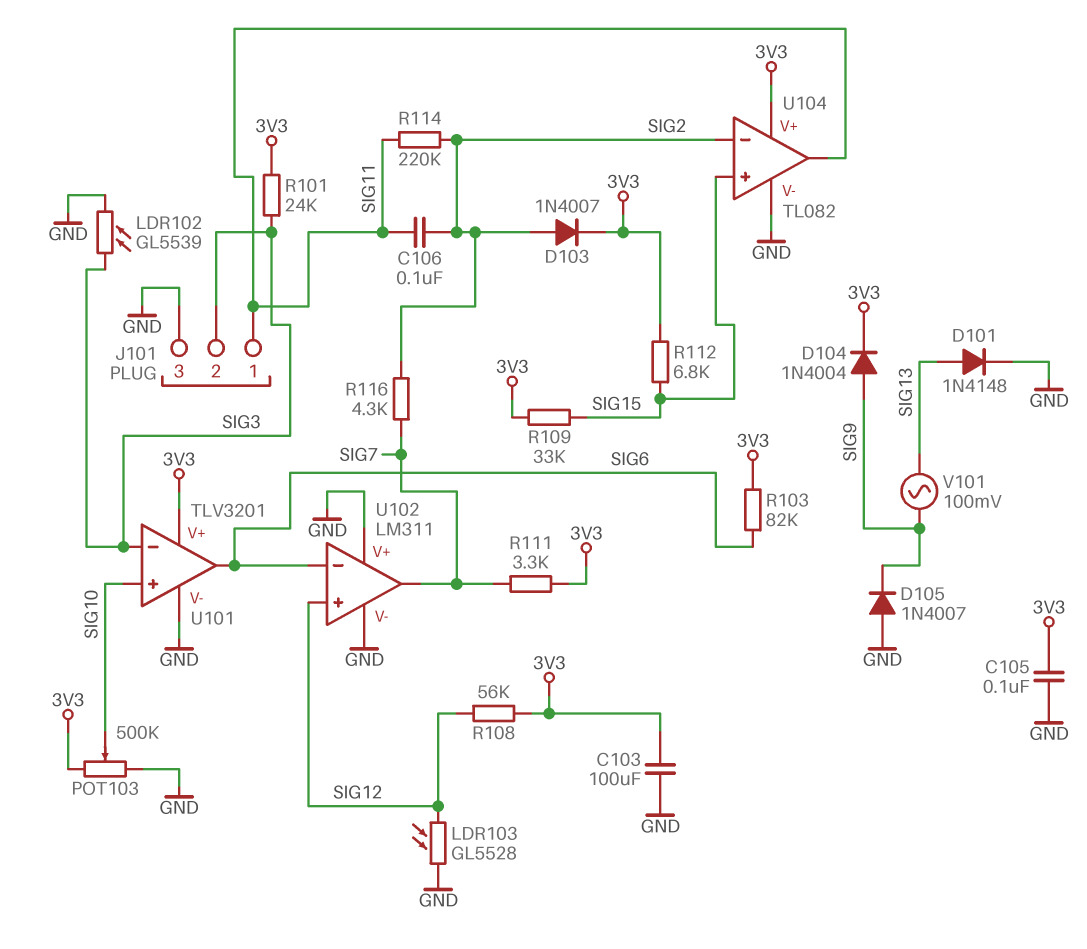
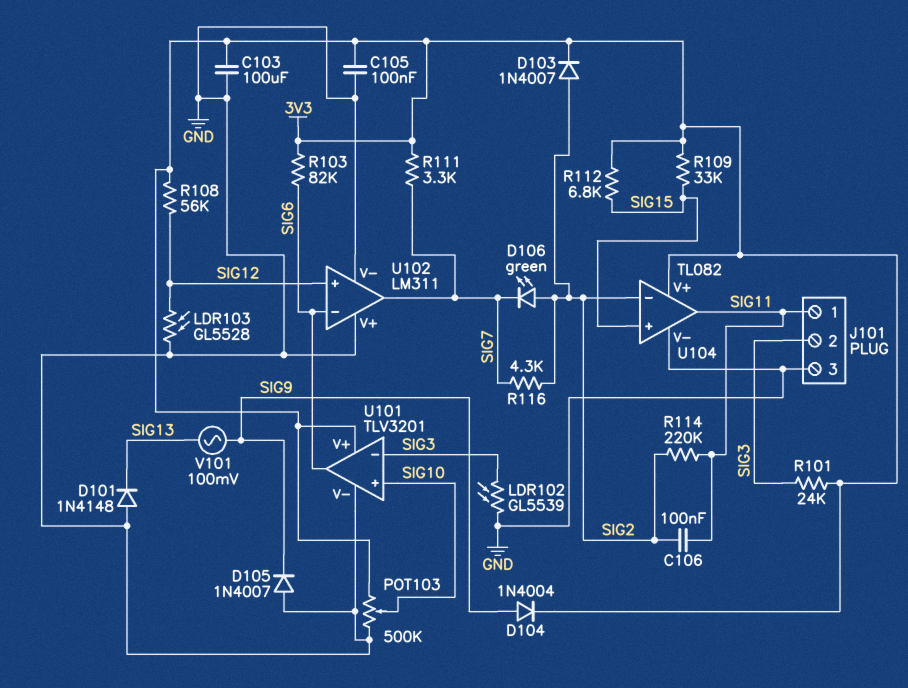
D101: diode 1N4148 (A SIG13, K GND) -> diode 1N4148 (A GND, K SIG13)
D106: none -> LED green (A SIG2, K SIG7)

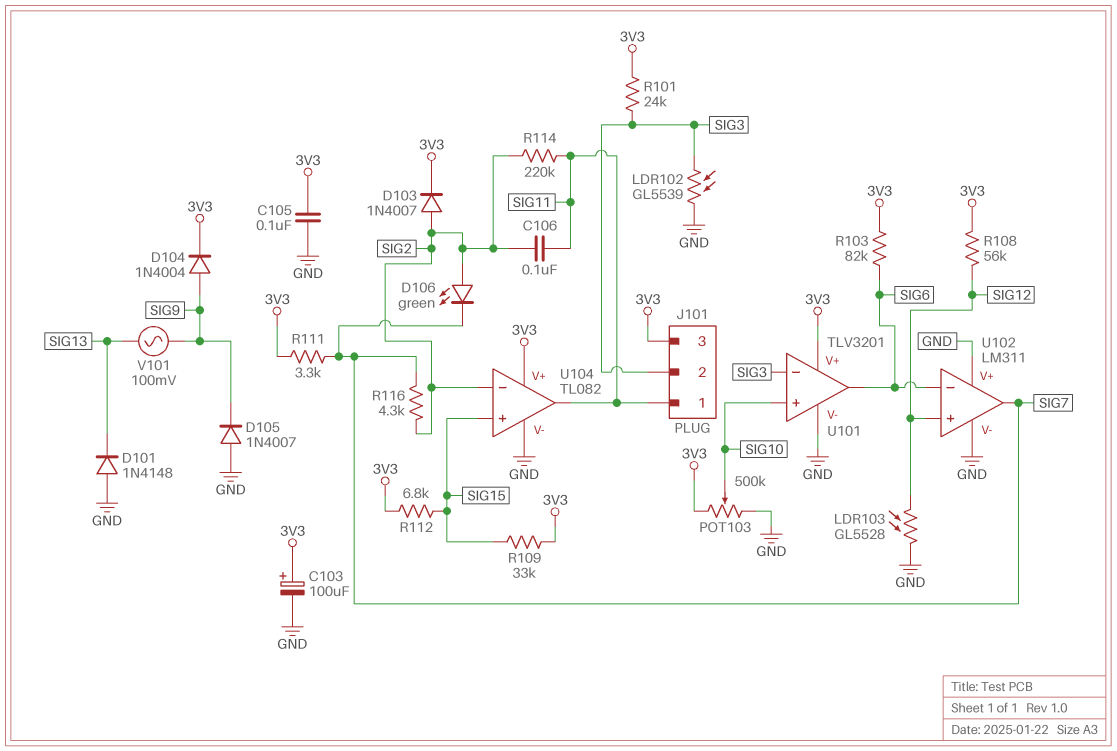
C103: 100uF (3V3, GND) -> 100uF (plus 3V3, minus GND)
J101 pin 3: GND -> 3V3

